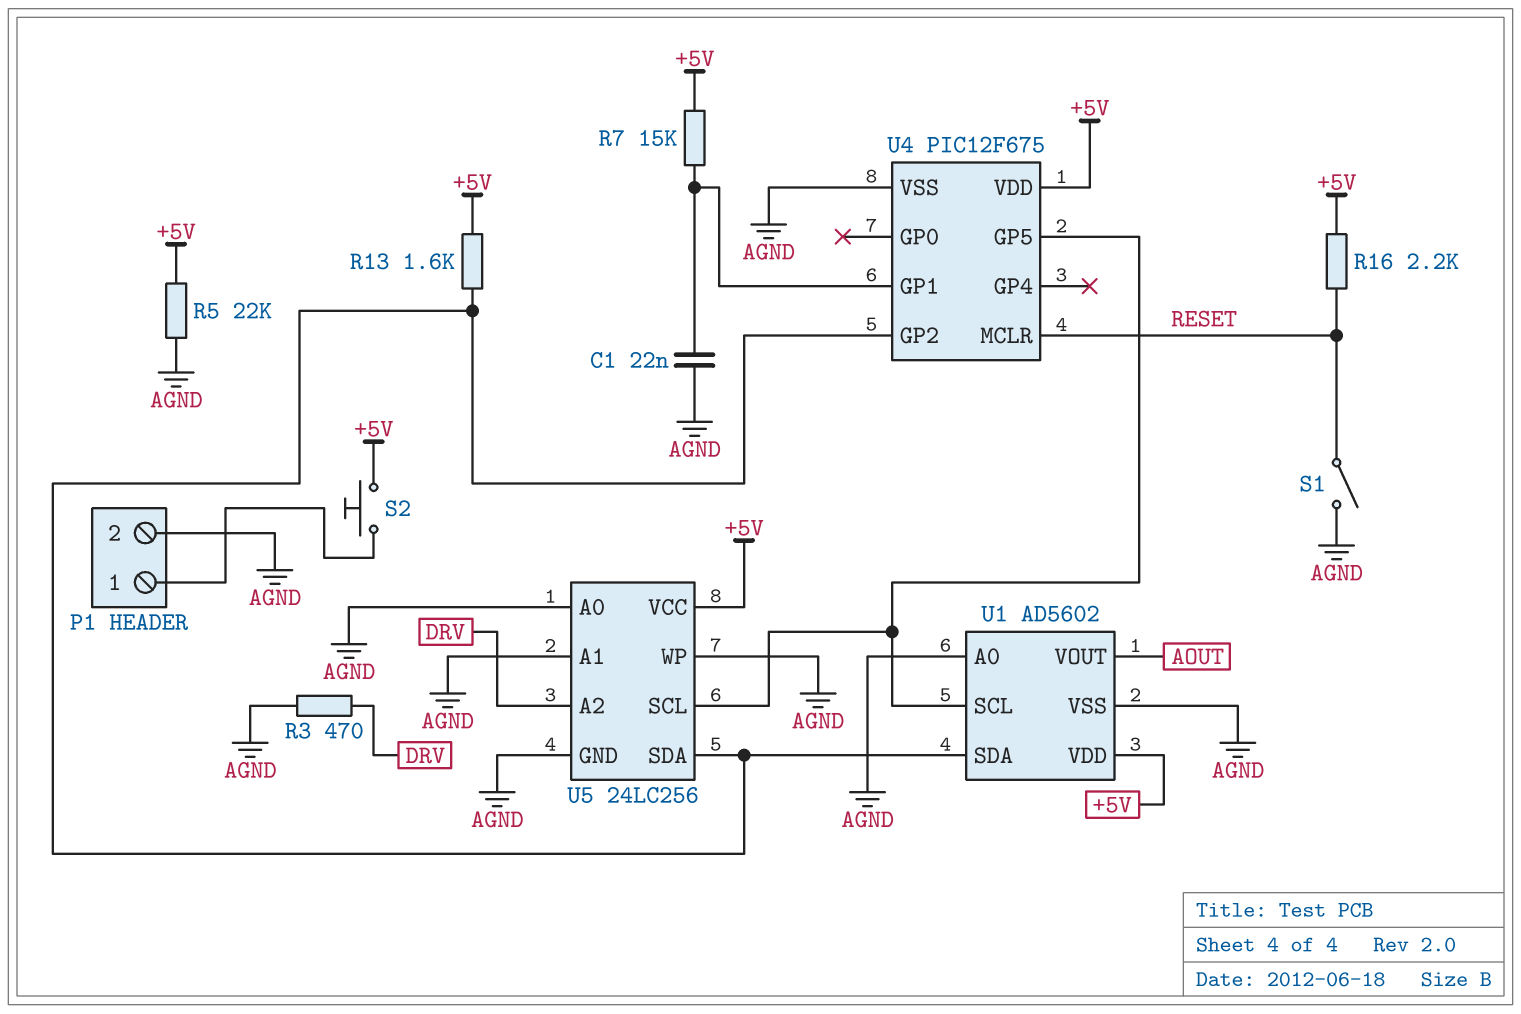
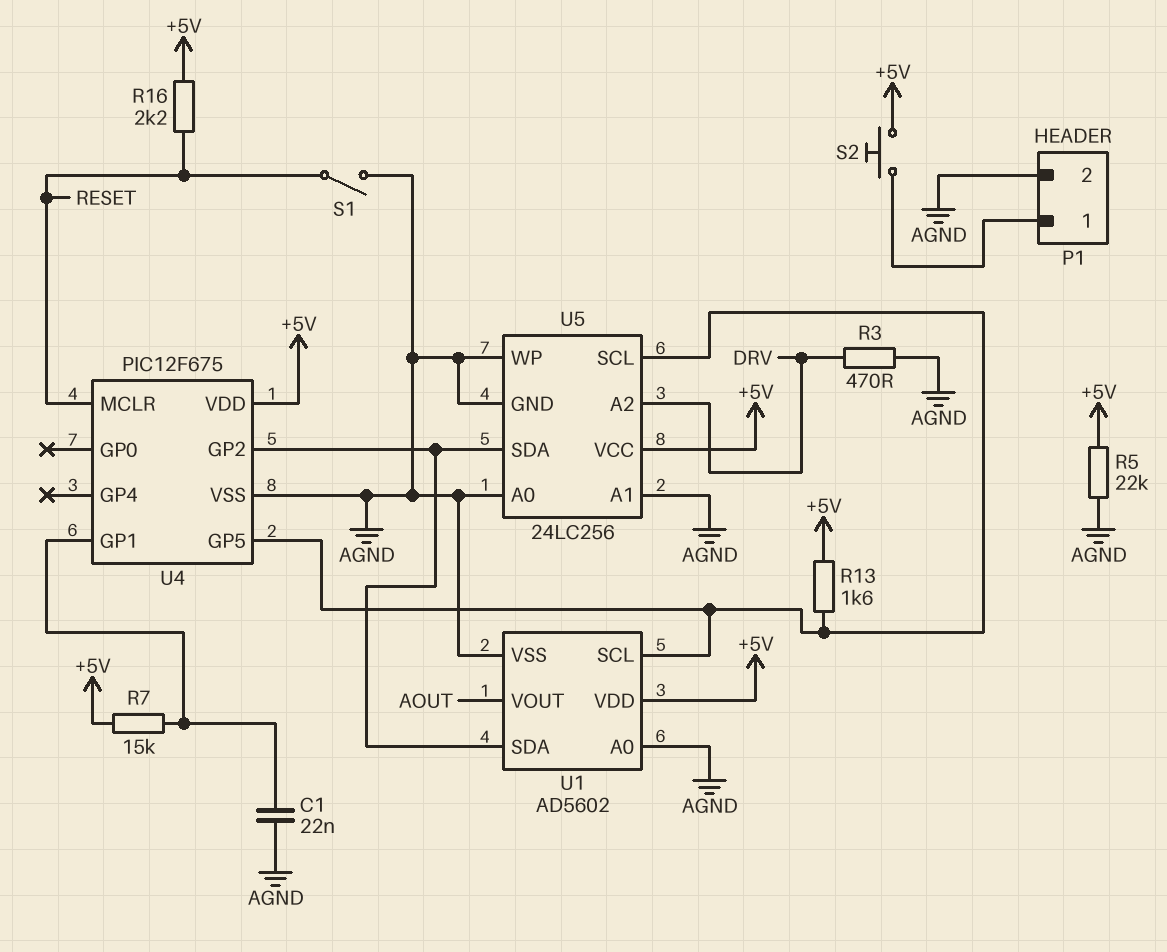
R13: 1.6k (+5V, U1/SDA) -> 1.6k (+5V, U1/SCL)

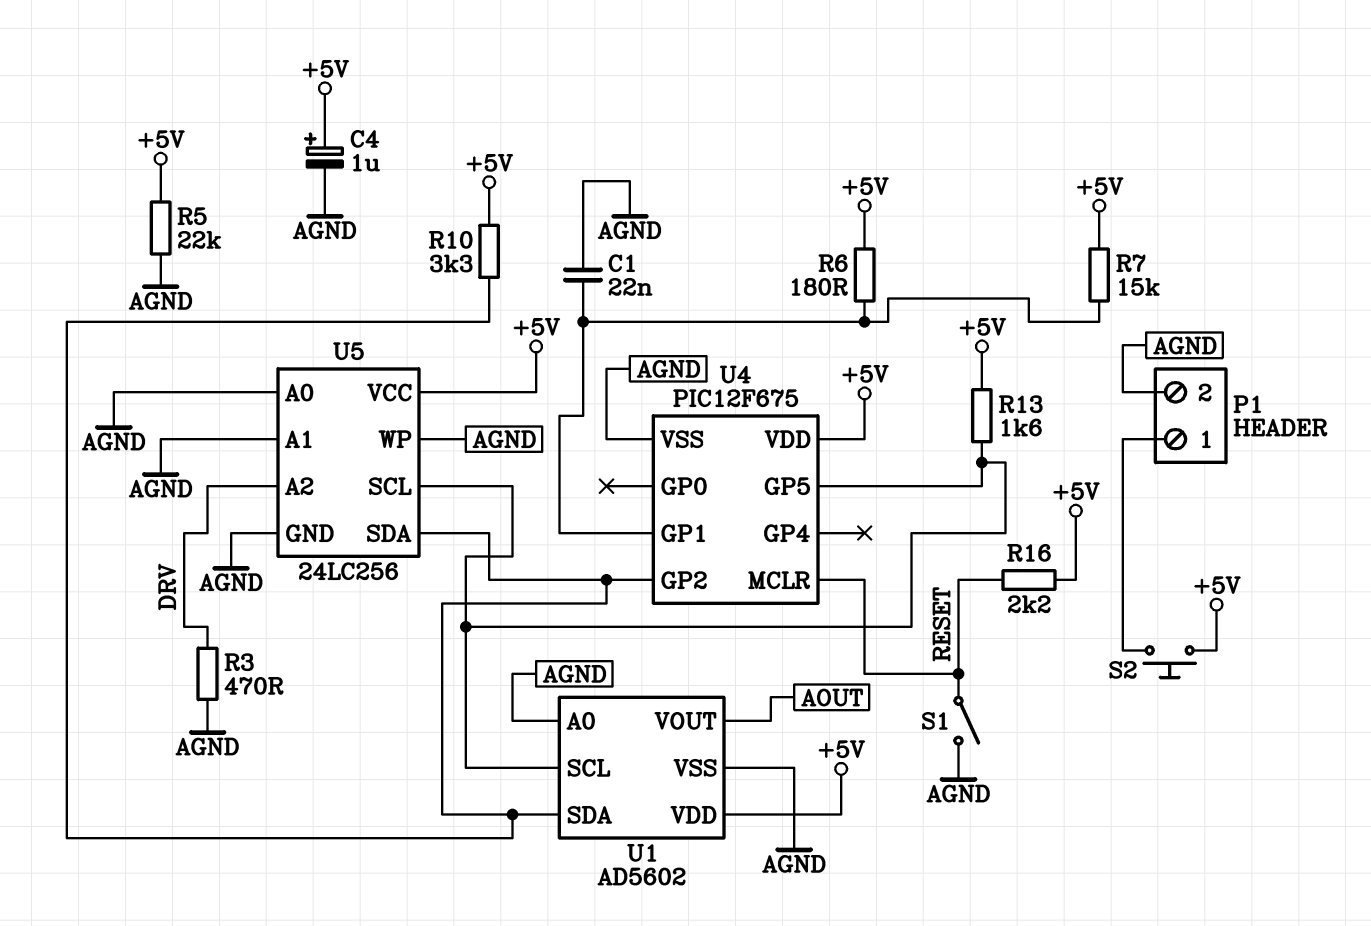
C4: none -> 1uF (plus +5V, minus AGND)
R6: none -> 180 (+5V, U4/GP1)
R10: none -> 3.3k (+5V, U1/SDA)

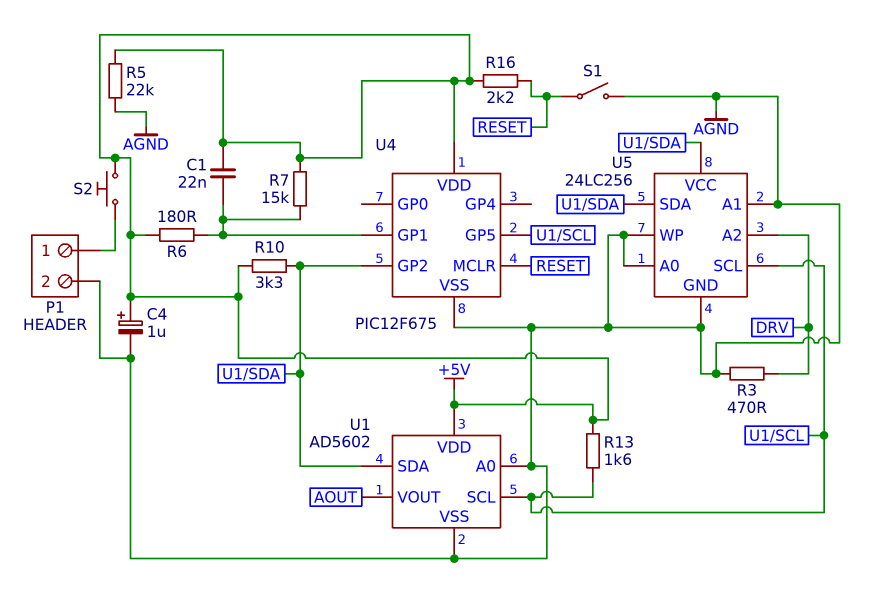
C1: 22nF (AGND, U4/GP1) -> 22nF (+5V, U4/GP1)
U5 pin VCC: +5V -> U1/SDA

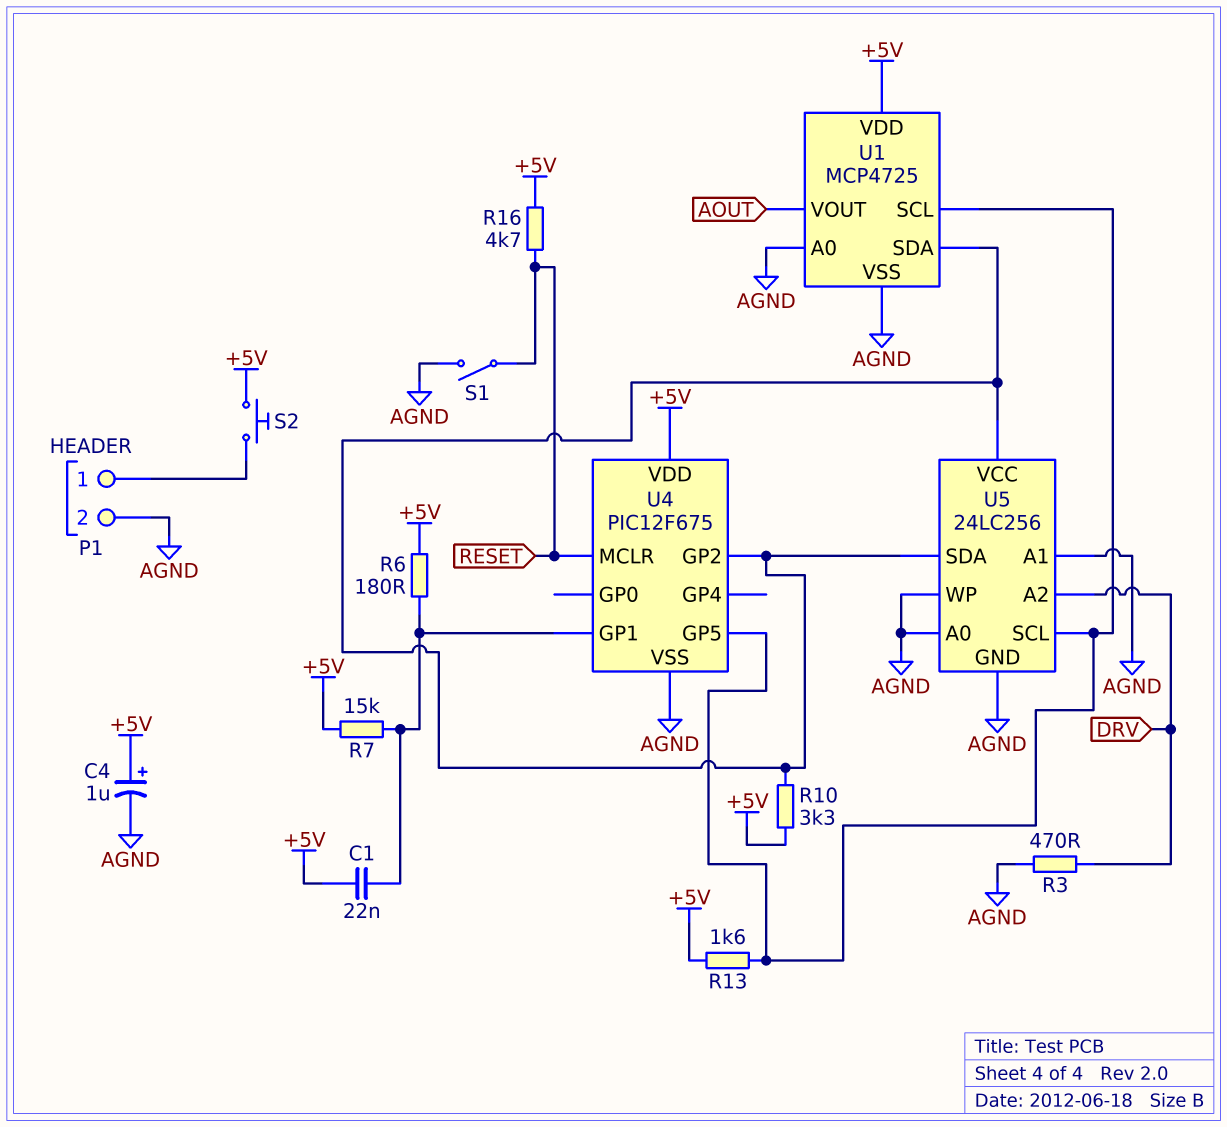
R5: 22k (+5V, AGND) -> none
R16: 2.2k (+5V, RESET) -> 4.7k (+5V, RESET)
U1: AD5602 -> MCP4725

